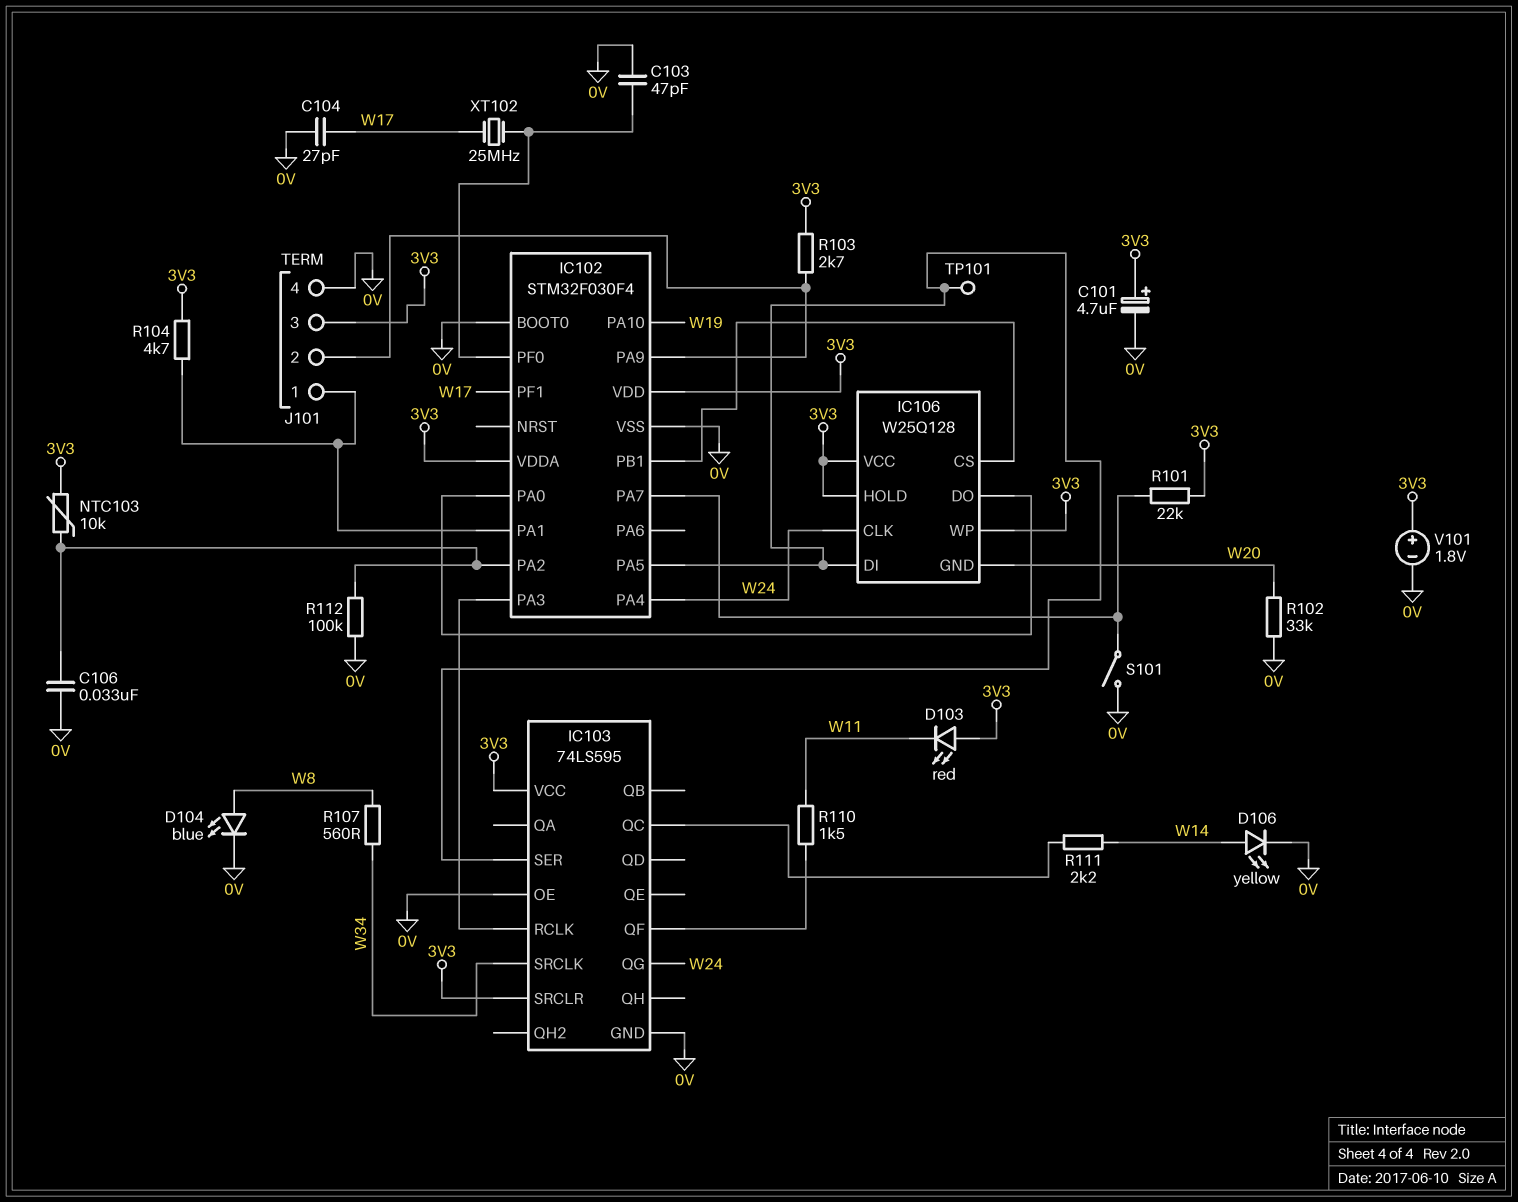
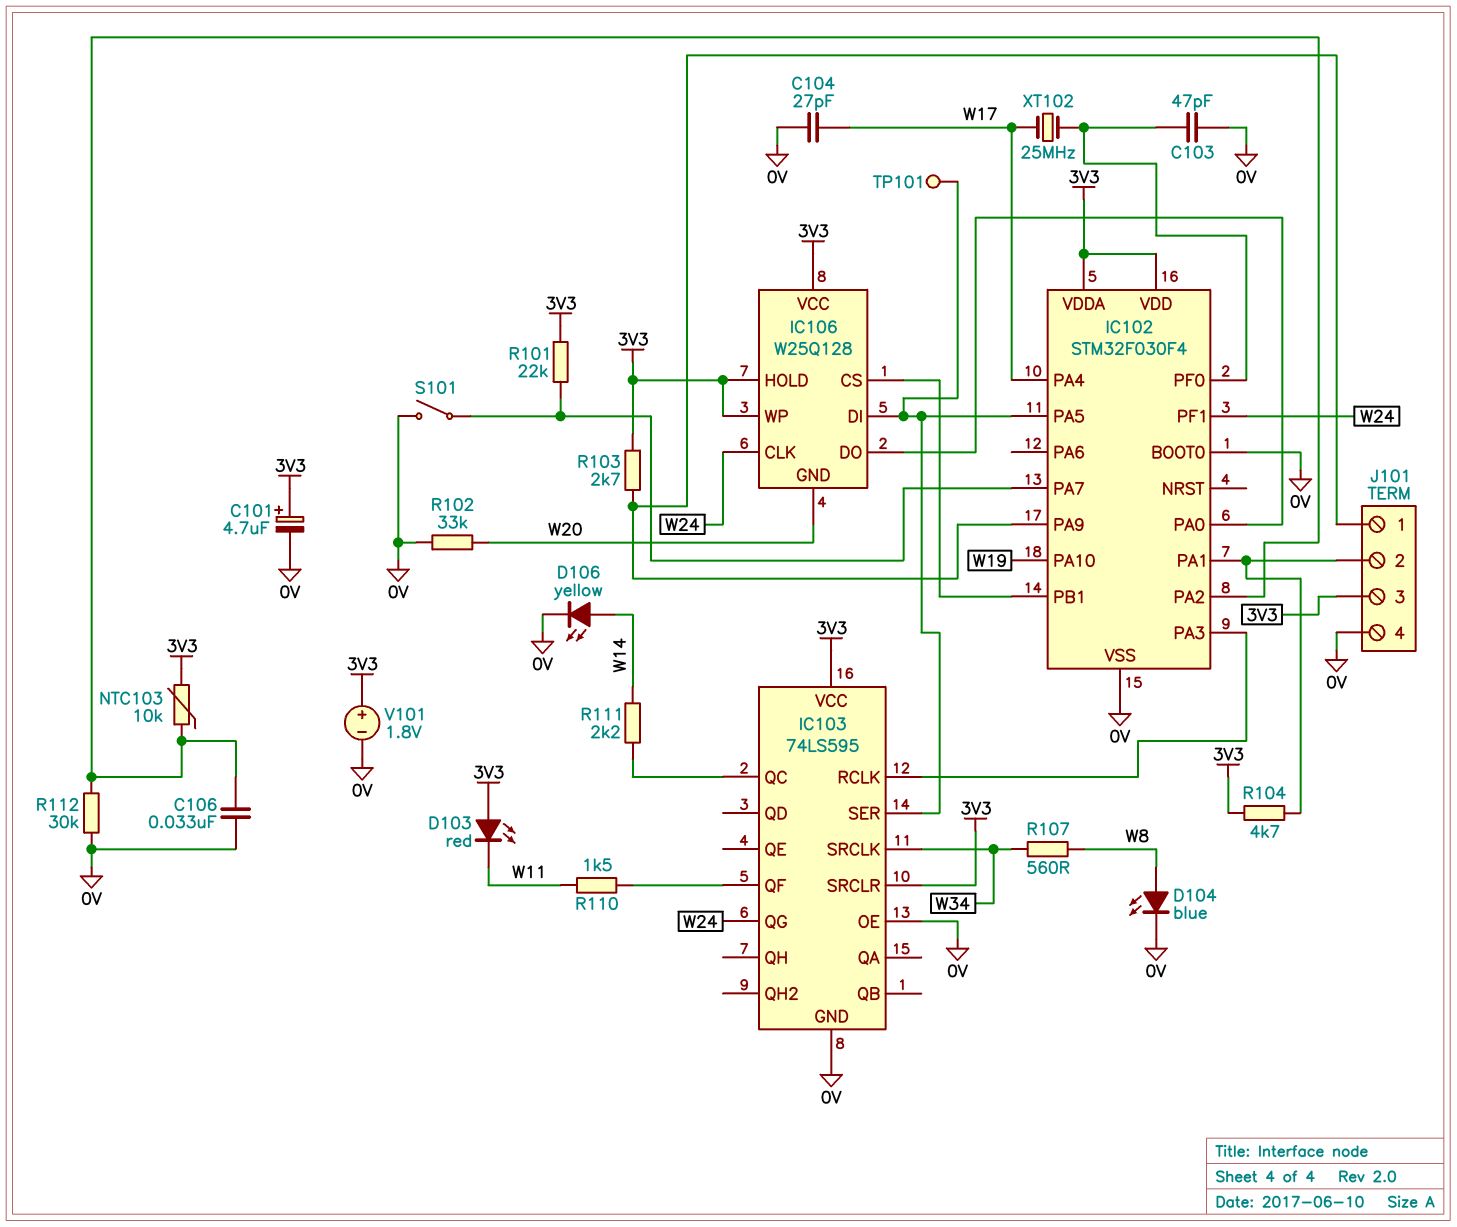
IC102 pin PA4: W24 -> W17
IC102 pin PF1: W17 -> W24
J101 pin 1: IC102/PA1 -> IC102/PA9
J101 pin 2: IC102/PA9 -> IC102/PA1
R112: 100k (0V, IC102/PA2) -> 30k (0V, IC102/PA2)

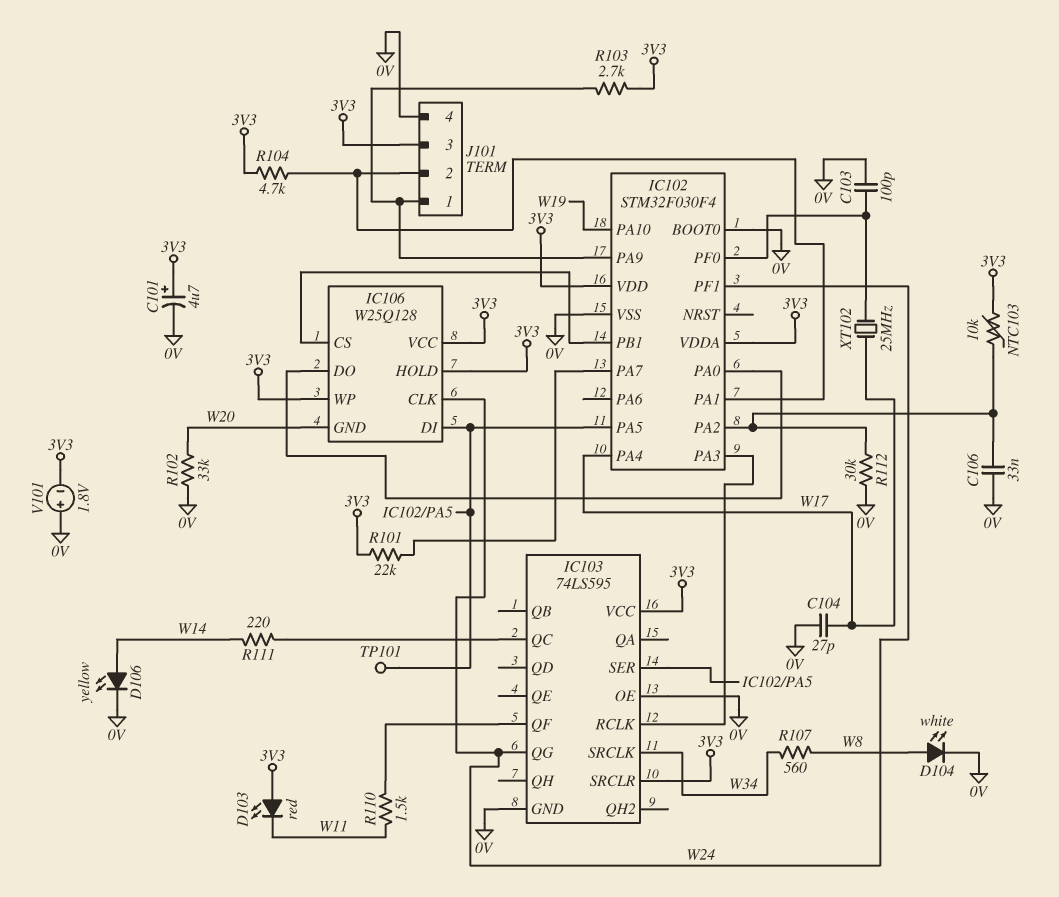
C103: 47pF (0V, IC102/PF0) -> 100pF (0V, IC102/PF0)
D104: LED blue (A W8, K 0V) -> LED white (A W8, K 0V)
R111: 2.2k (IC103/QC, W14) -> 220 (IC103/QC, W14)
S101: switch (0V, IC102/PA7) -> none
V101: 1.8V (plus 3V3, minus 0V) -> 1.8V (plus 0V, minus 3V3)

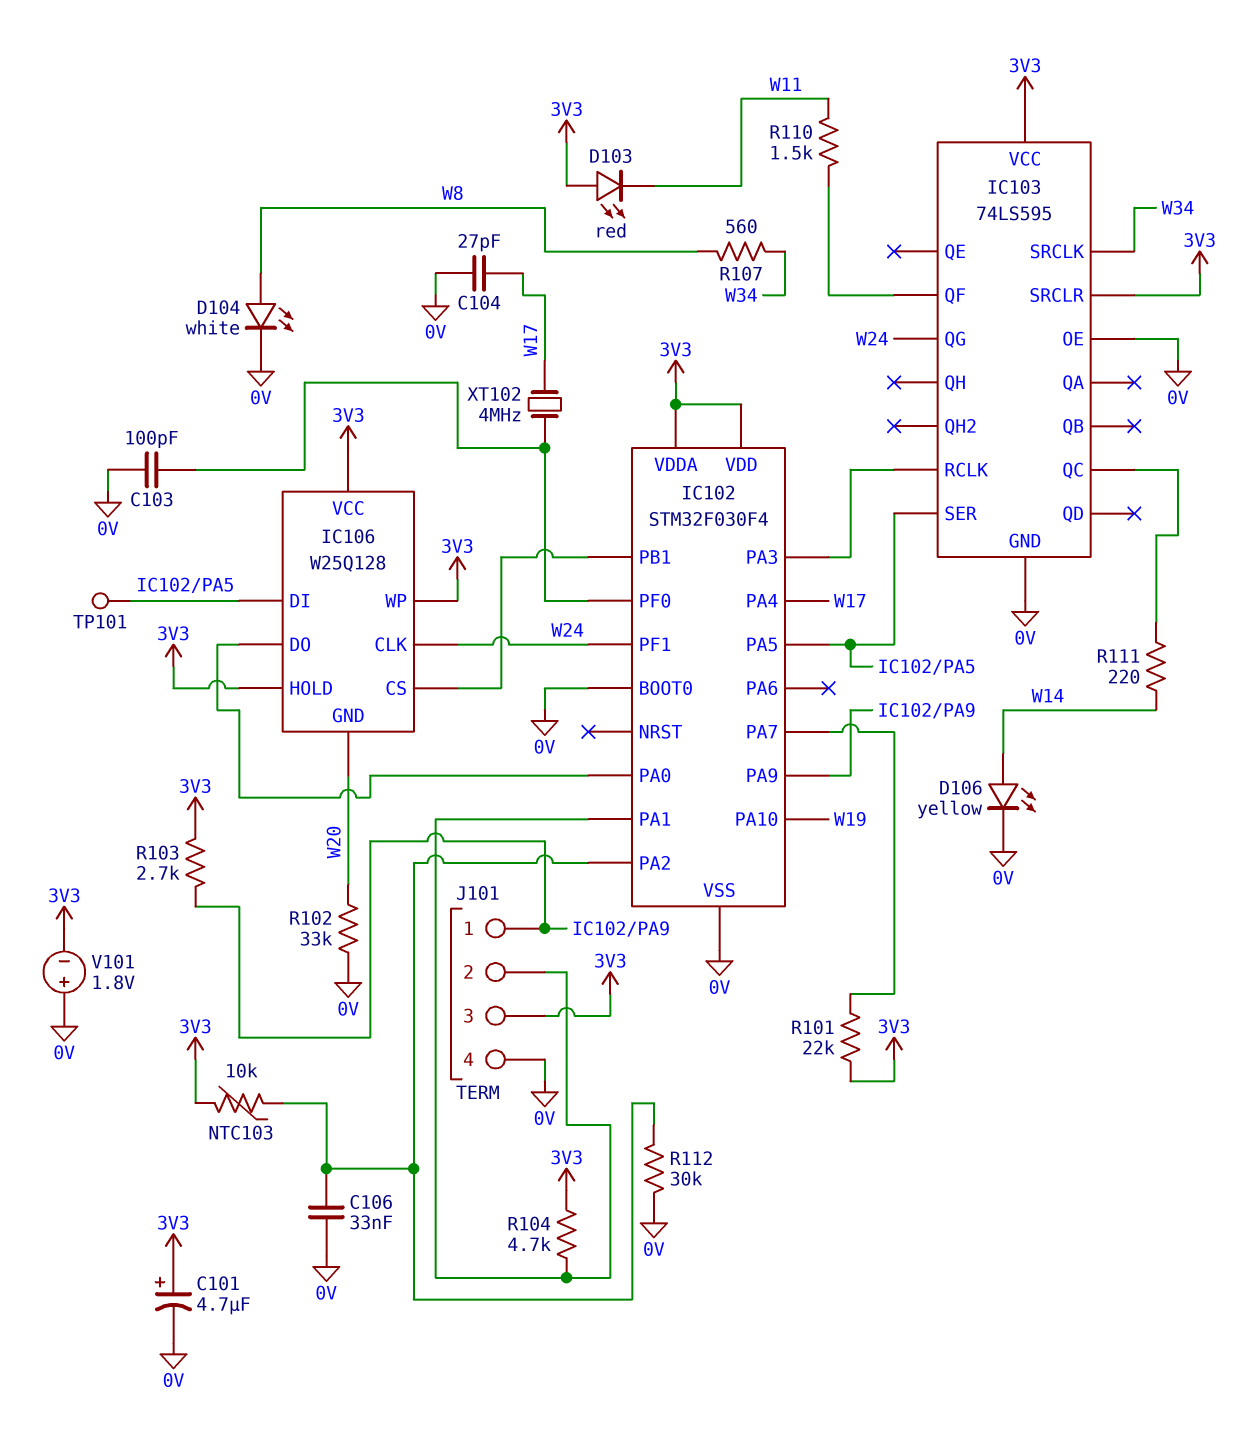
XT102: 25MHz (IC102/PF0, W17) -> 4MHz (IC102/PF0, W17)

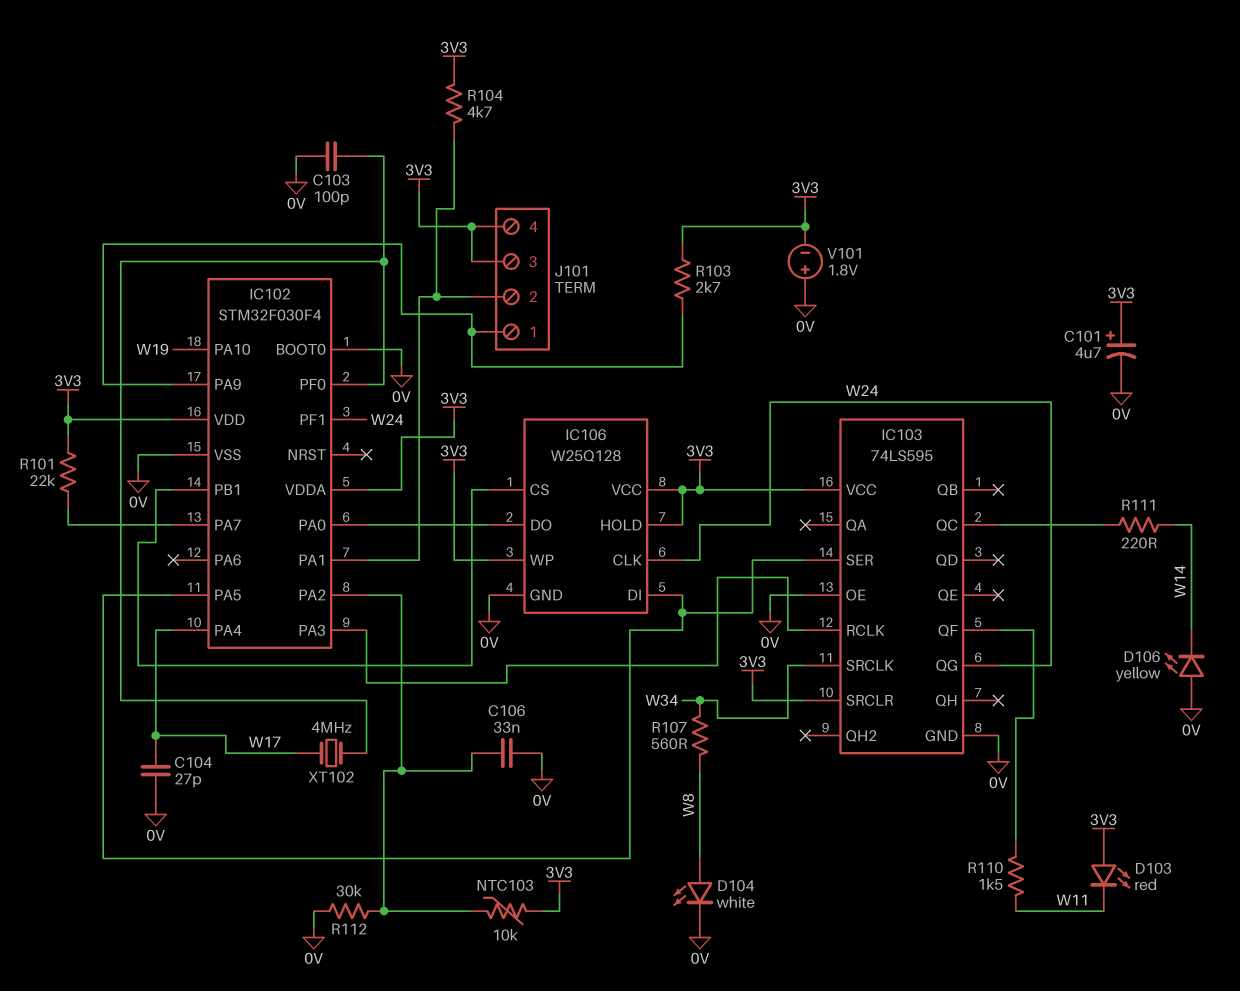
D106: LED yellow (A W14, K 0V) -> LED yellow (A 0V, K W14)
IC106 pin GND: W20 -> 0V
J101 pin 4: 0V -> 3V3
R102: 33k (0V, W20) -> none
TP101: test point (IC102/PA5) -> none

